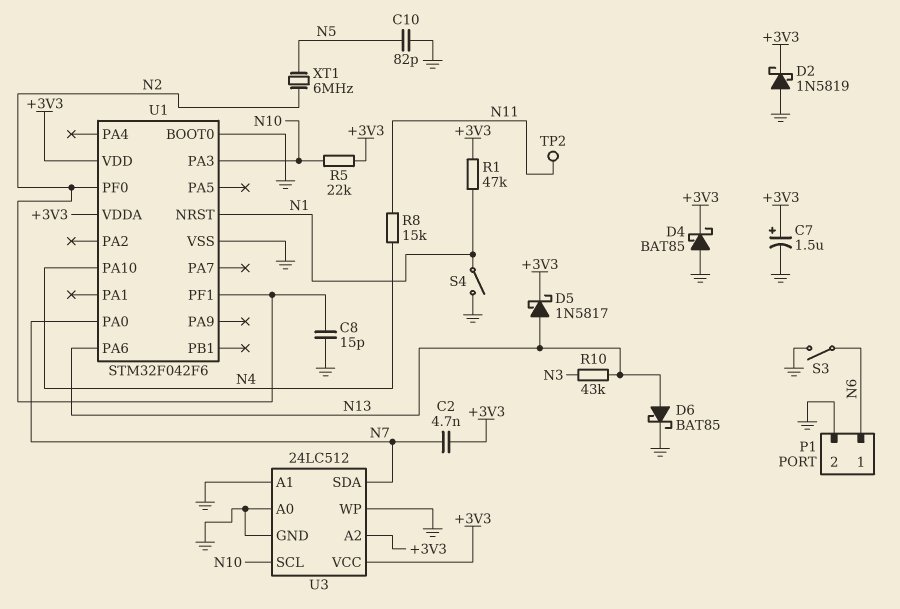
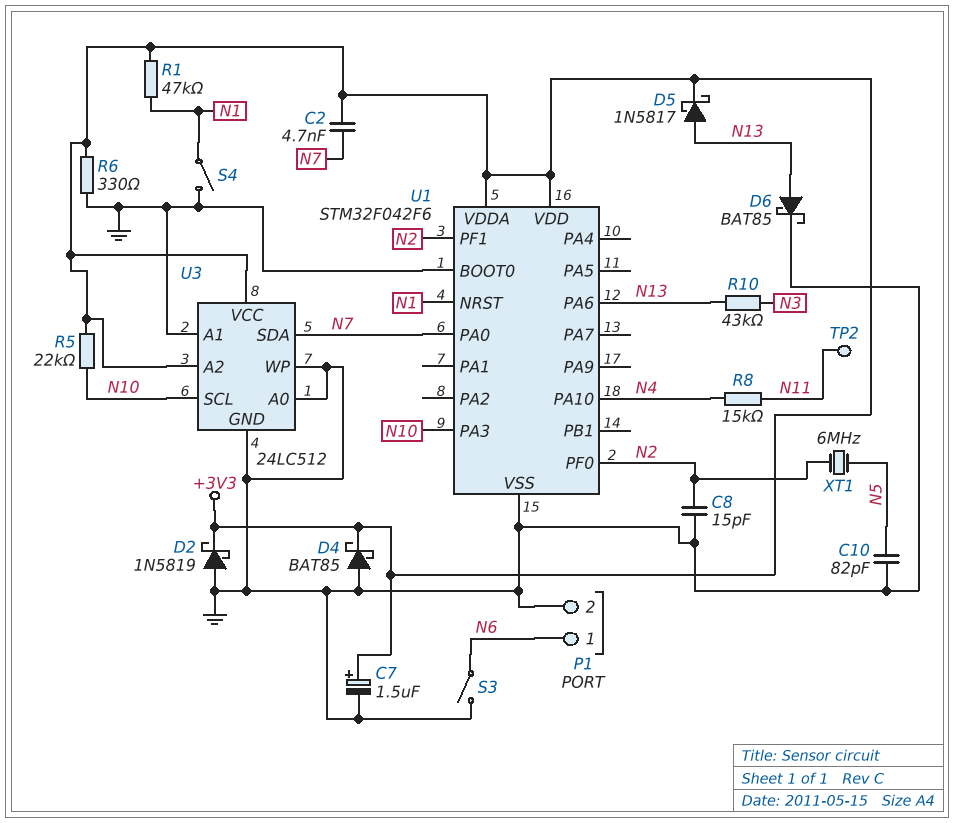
R6: none -> 330 (+3V3, GND)

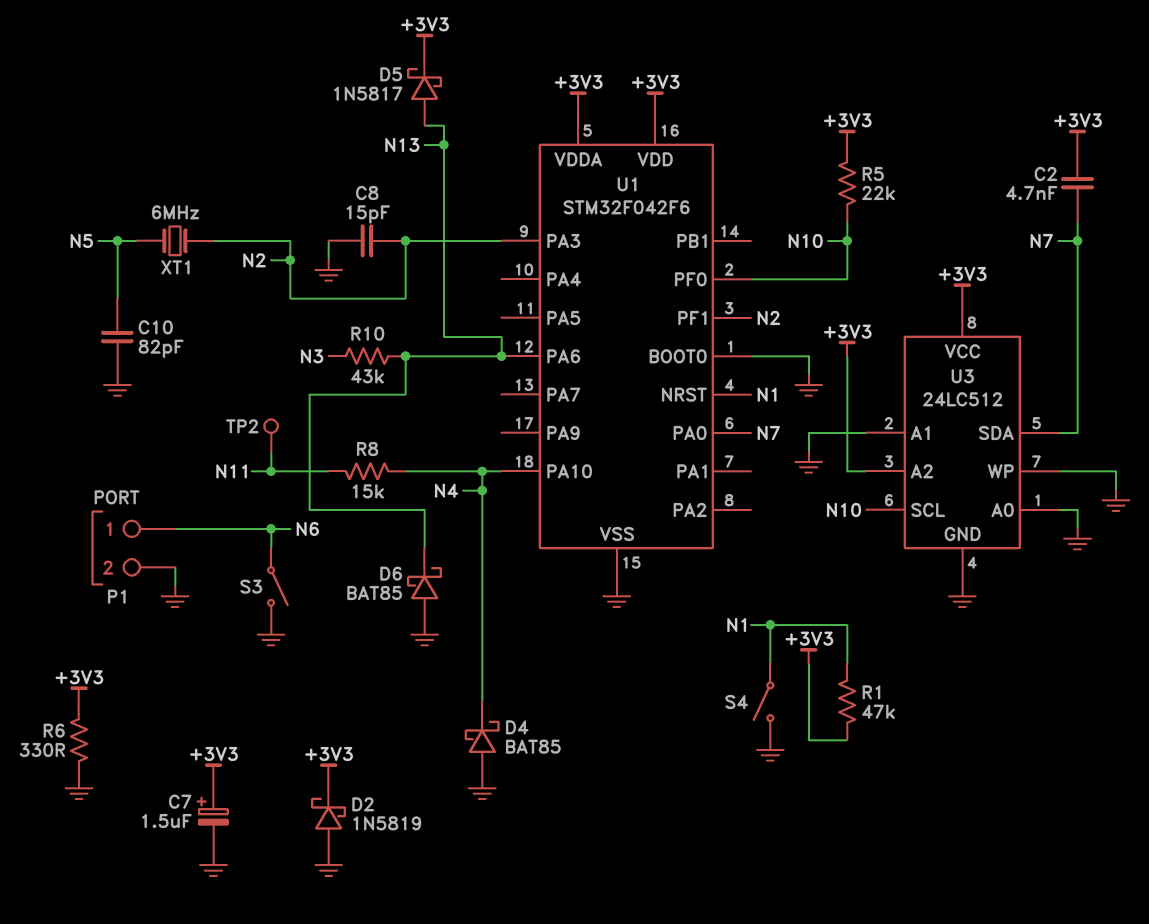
D4: schottky BAT85 (A GND, K +3V3) -> schottky BAT85 (A GND, K N4)
D6: schottky BAT85 (A N13, K GND) -> schottky BAT85 (A GND, K N13)
U1 pin PA3: N10 -> N2
U1 pin PF0: N2 -> N10

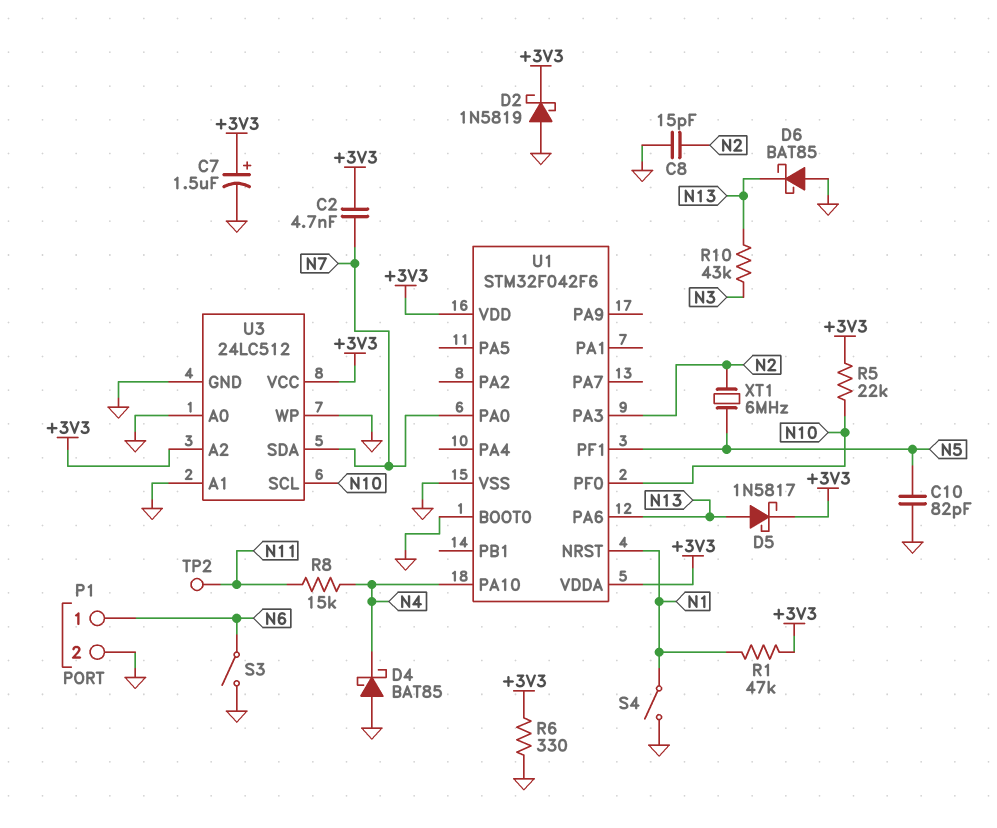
U1 pin PF1: N2 -> N5

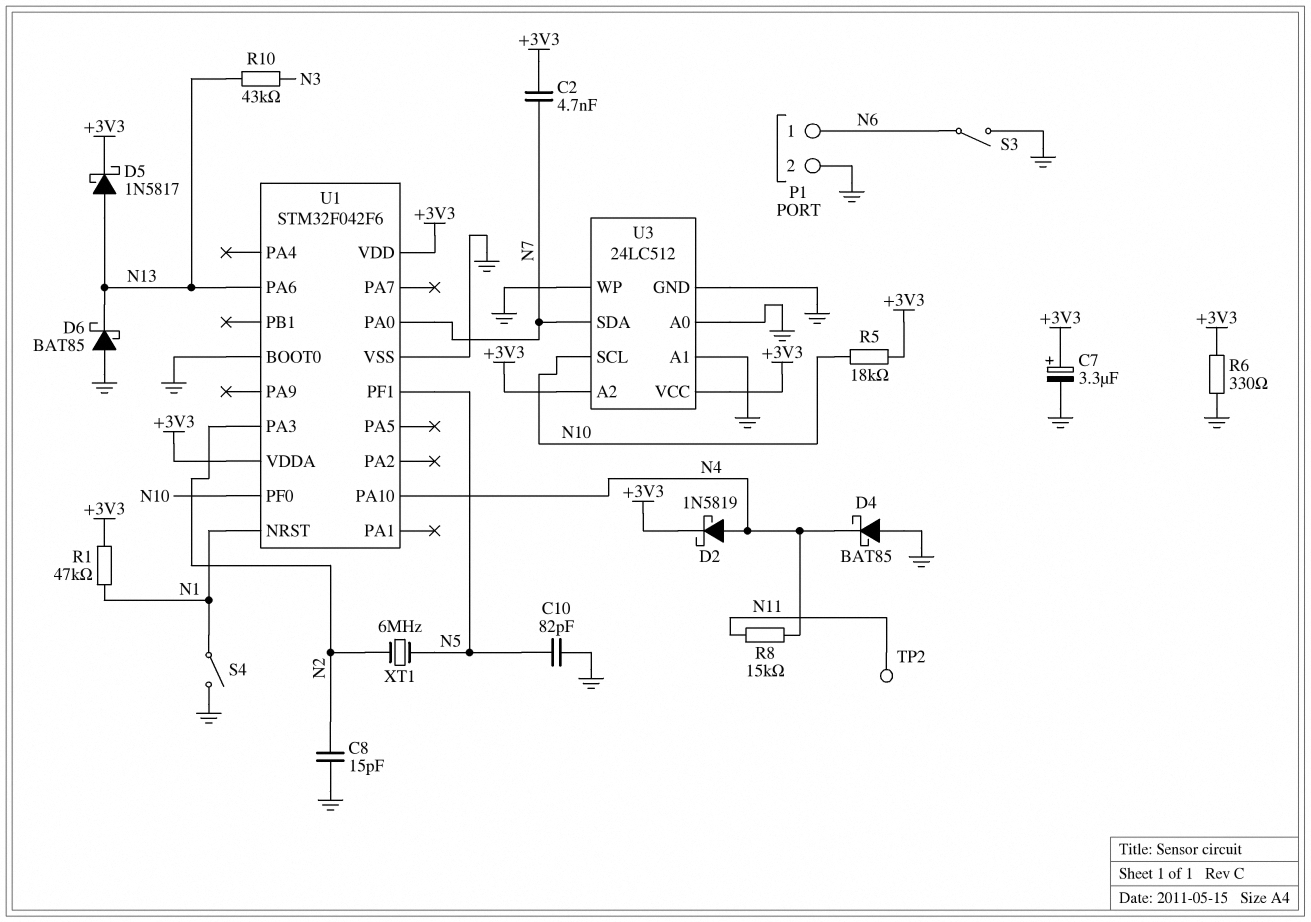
C7: 1.5uF (plus +3V3, minus GND) -> 3.3uF (plus +3V3, minus GND)
D2: schottky 1N5819 (A GND, K +3V3) -> schottky 1N5819 (A N4, K +3V3)
R5: 22k (+3V3, N10) -> 18k (+3V3, N10)

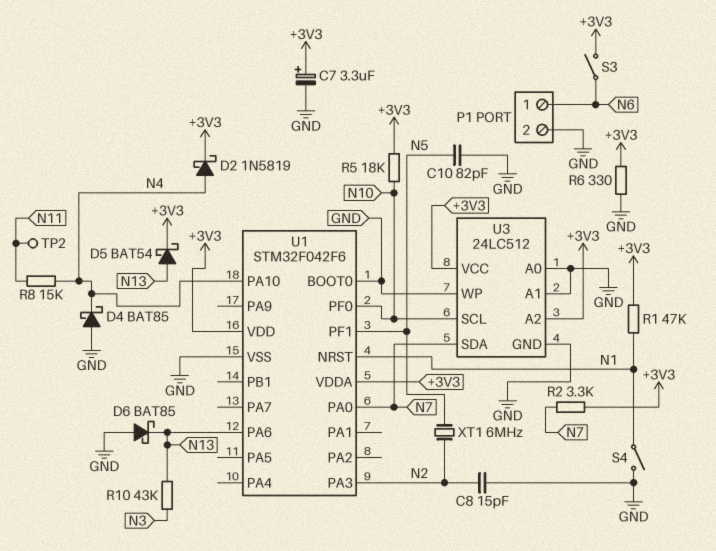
C2: 4.7nF (+3V3, N7) -> none
D5: schottky 1N5817 (A N13, K +3V3) -> schottky BAT54 (A N13, K +3V3)
R2: none -> 3.3k (+3V3, N7)
S3: switch (GND, N6) -> switch (+3V3, N6)

